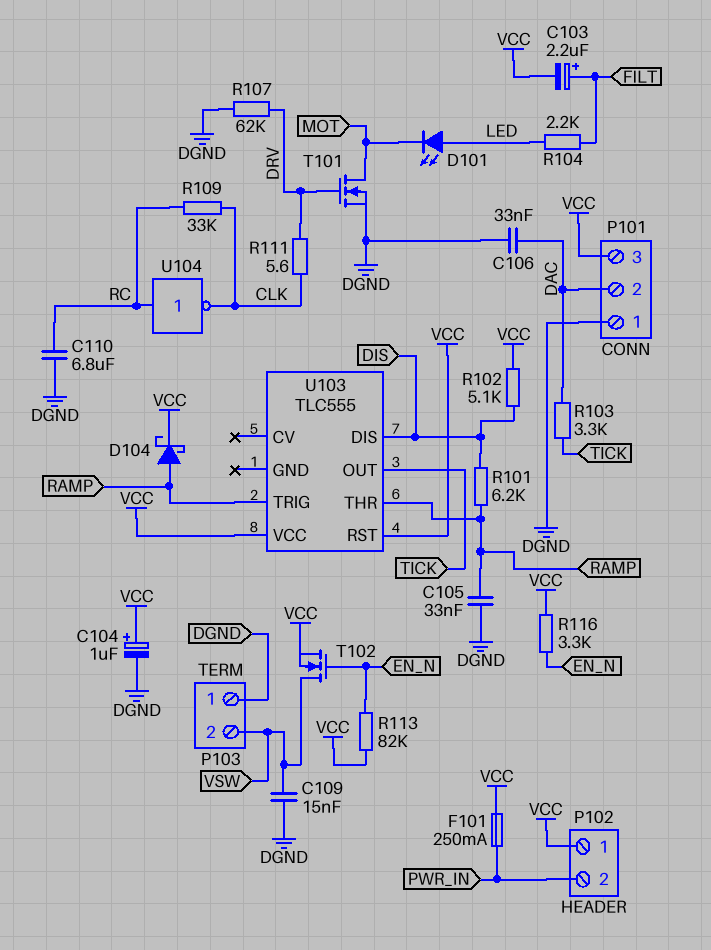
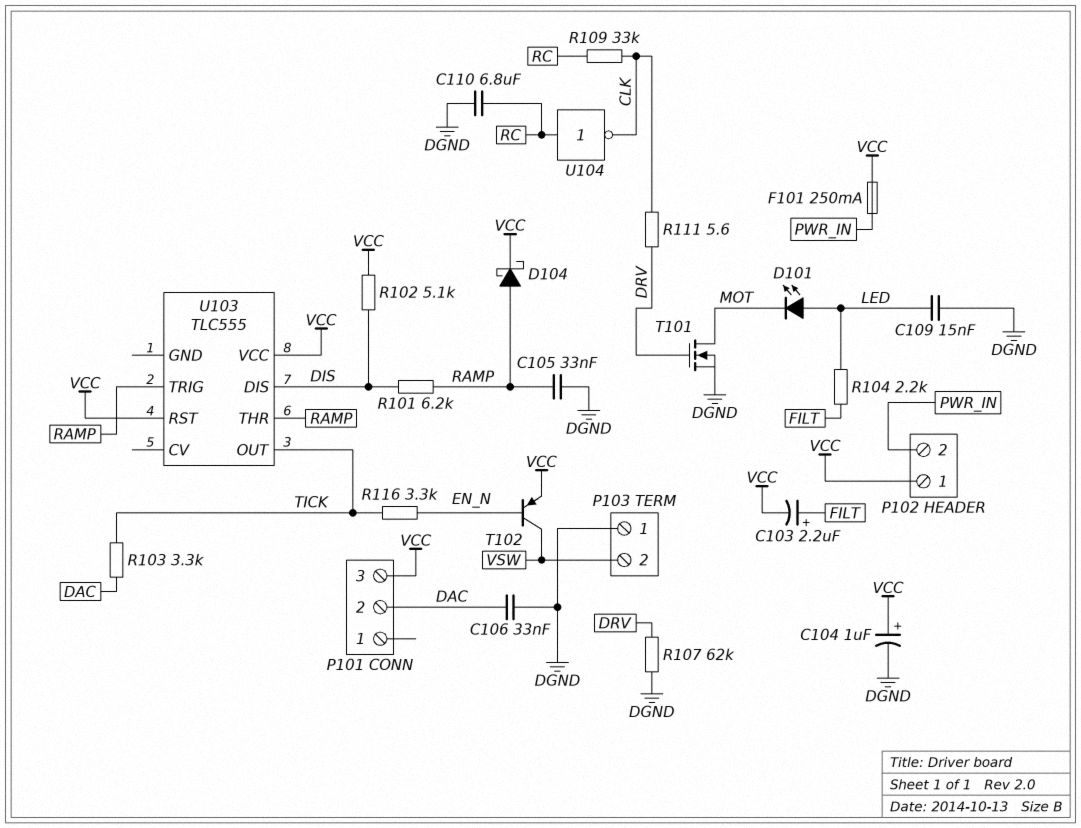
C109: 15nF (DGND, VSW) -> 15nF (DGND, LED)
P101 pin 1: DGND -> none
R113: 82k (EN_N, VCC) -> none
R116: 3.3k (EN_N, VCC) -> 3.3k (EN_N, TICK)
T102: NMOS (G EN_N, D VSW, S VCC) -> PNP (B EN_N, C VSW, E VCC)

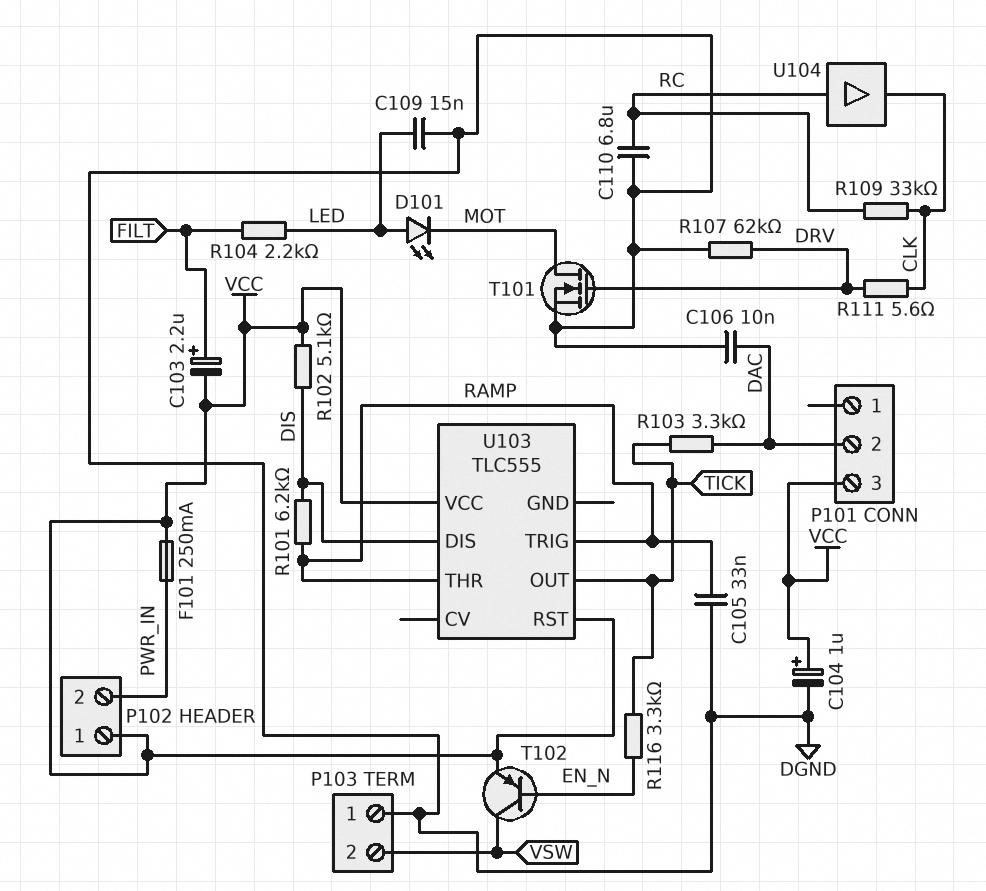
C106: 33nF (DAC, DGND) -> 10nF (DAC, DGND)
D104: schottky (A RAMP, K VCC) -> none
U104: NOT (in RC, out CLK) -> buffer (in RC, out CLK)

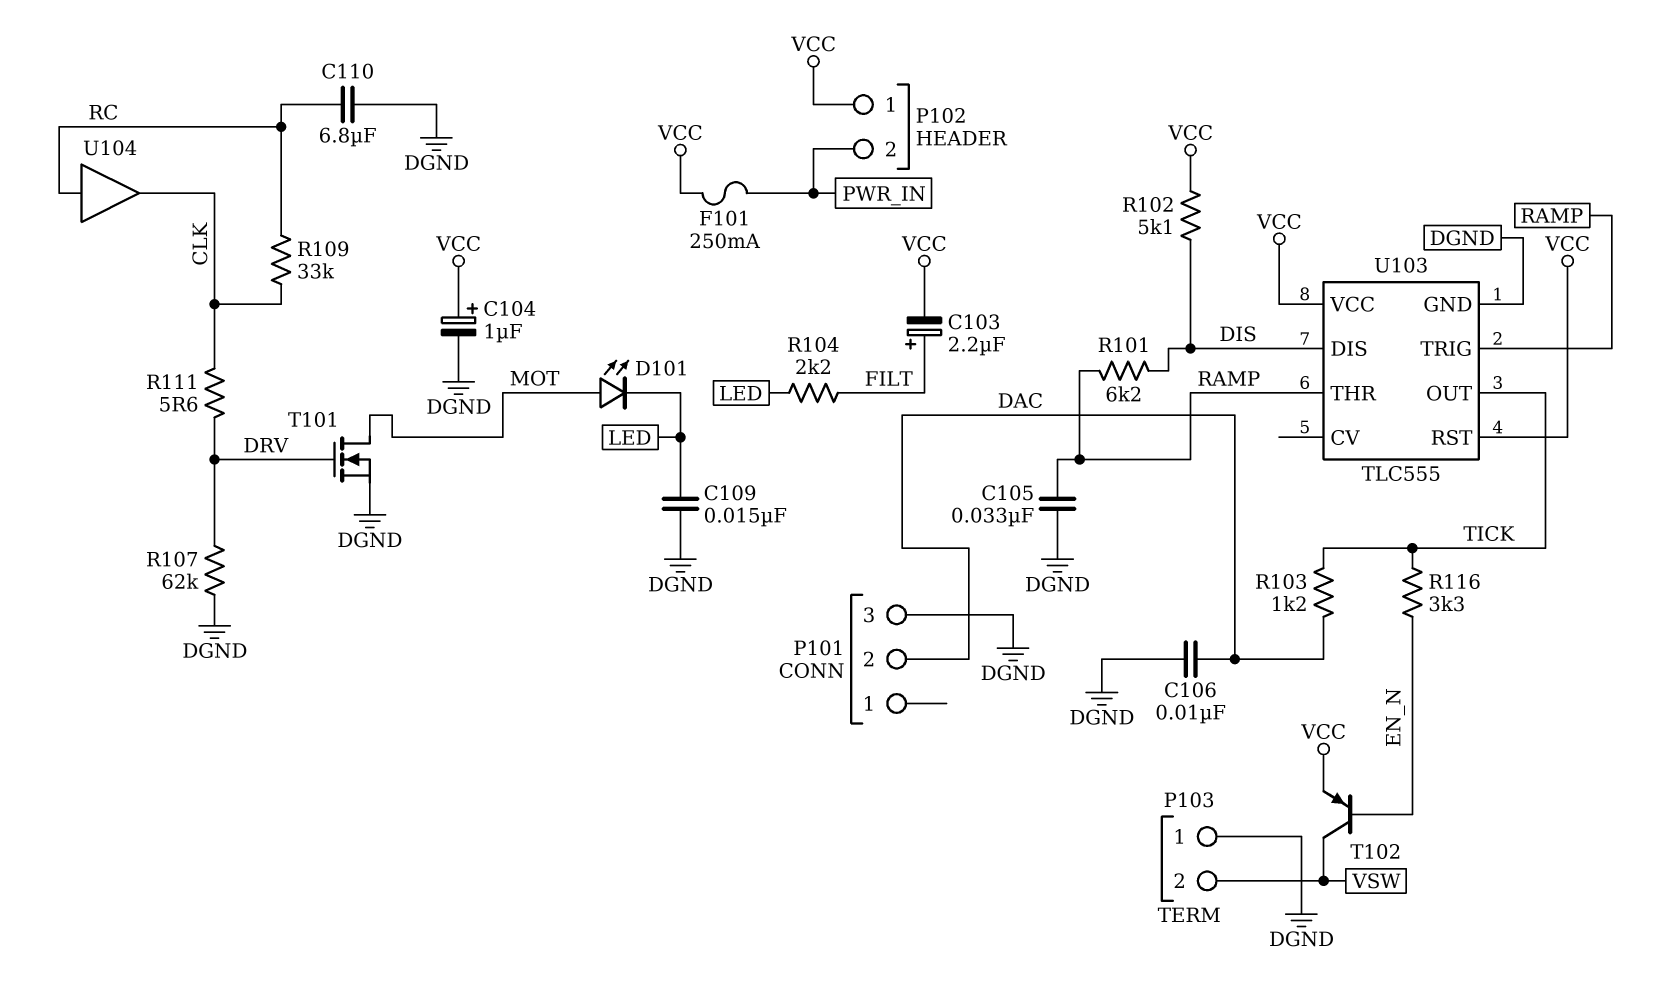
D101: LED (A LED, K MOT) -> LED (A MOT, K LED)
P101 pin 3: VCC -> DGND
R103: 3.3k (DAC, TICK) -> 1.2k (DAC, TICK)
U103 pin GND: none -> DGND

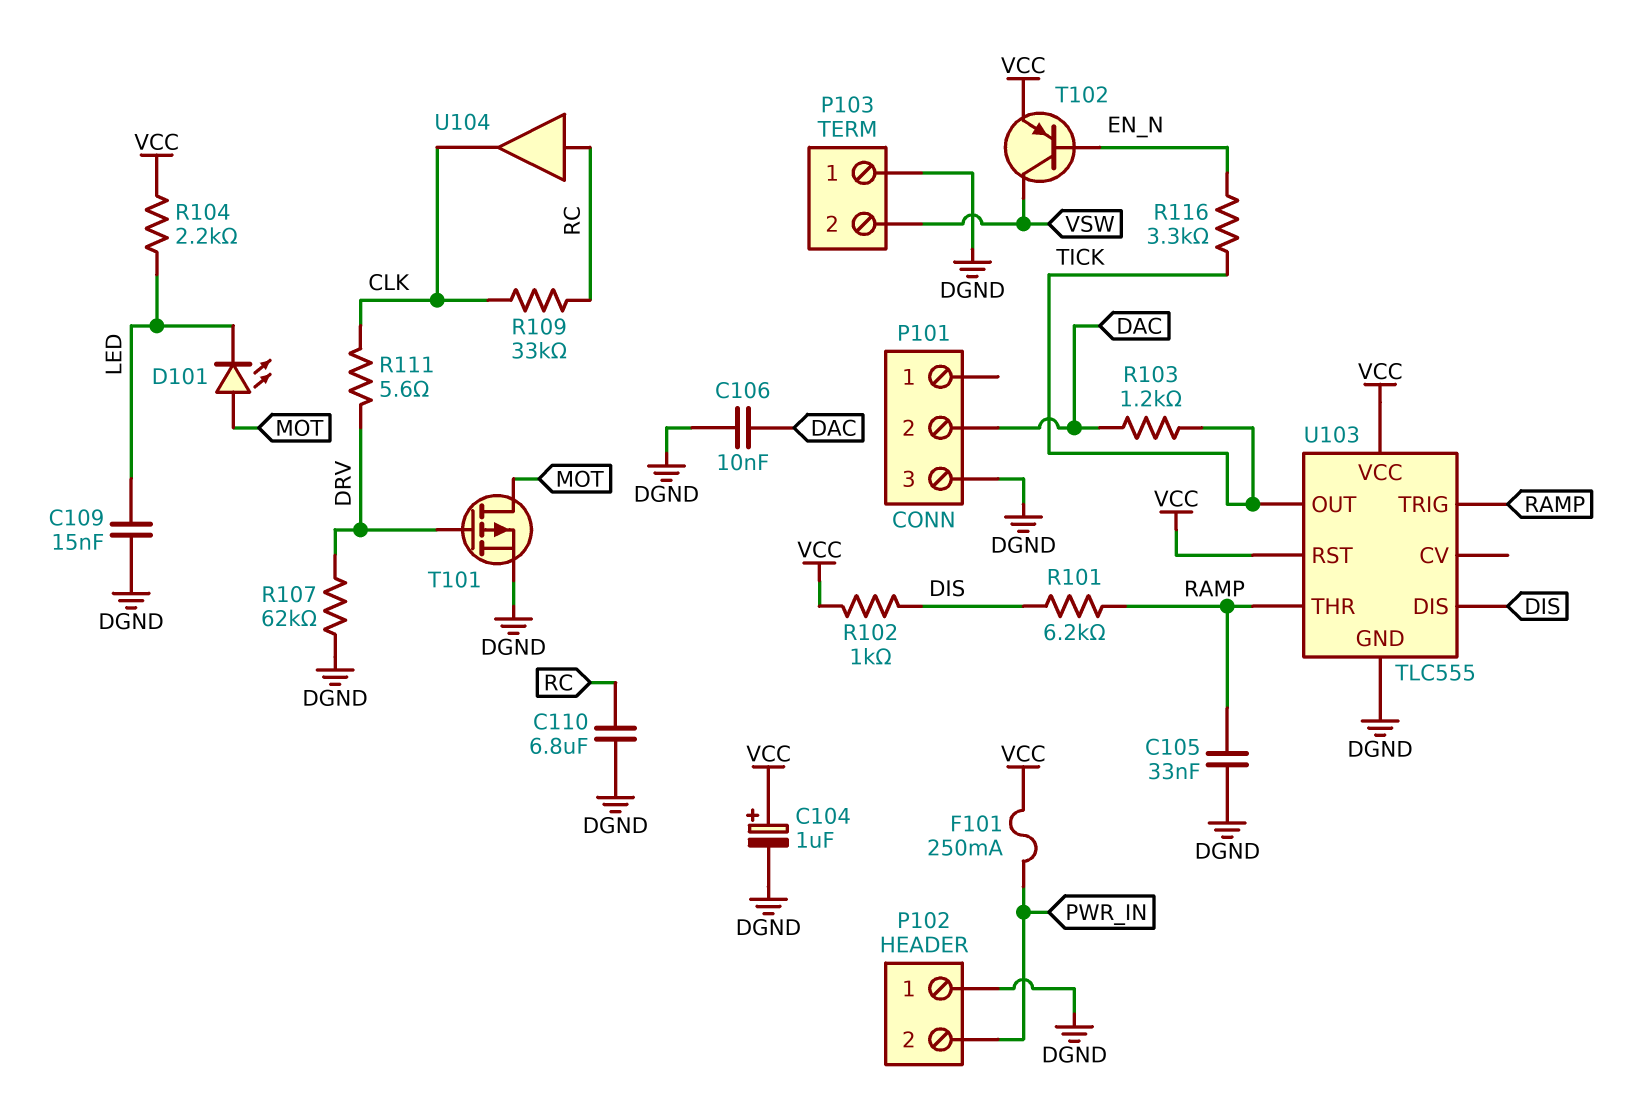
C103: 2.2uF (plus FILT, minus VCC) -> none
P102 pin 1: VCC -> DGND
R102: 5.1k (DIS, VCC) -> 1k (DIS, VCC)
R104: 2.2k (FILT, LED) -> 2.2k (LED, VCC)
T101: NMOS (G DRV, D MOT, S DGND) -> PMOS (G DRV, D MOT, S DGND)

